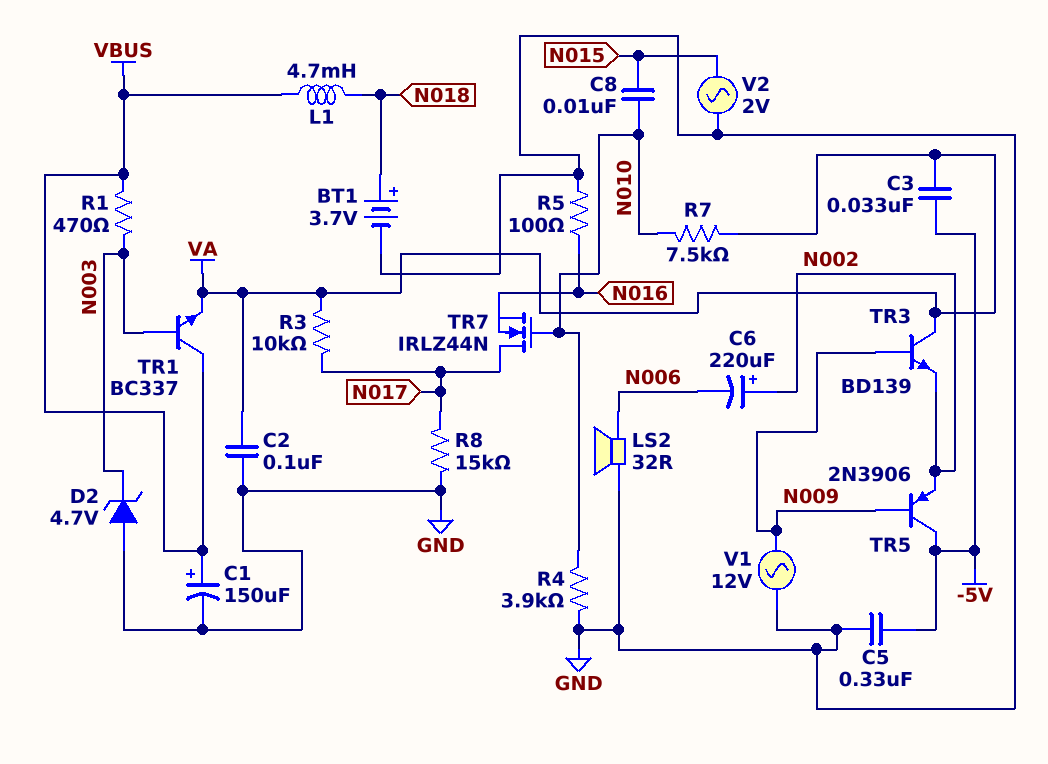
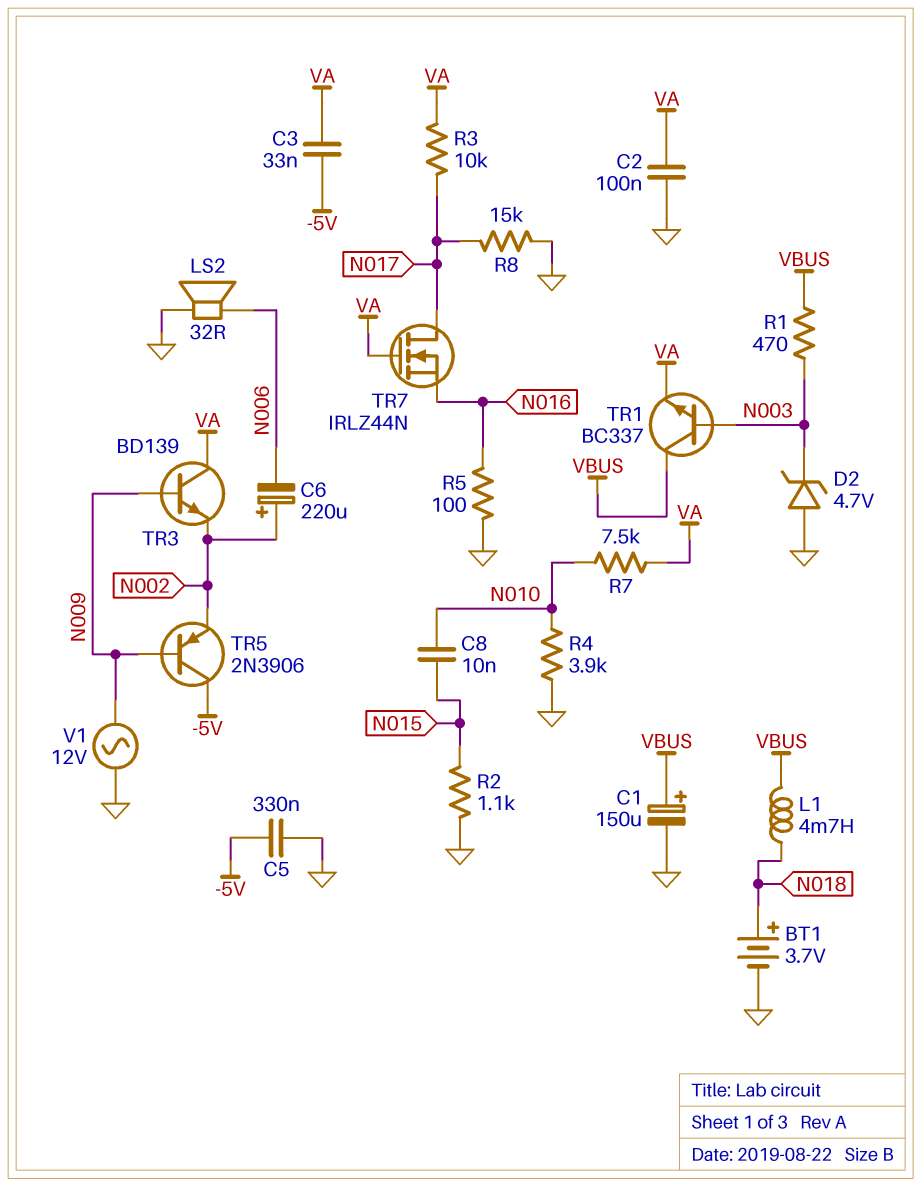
R2: none -> 1.1k (GND, N015)
TR7: NMOS IRLZ44N (G N010, D N017, S N016) -> NMOS IRLZ44N (G VA, D N017, S N016)
V2: AC 2V (GND, N015) -> none

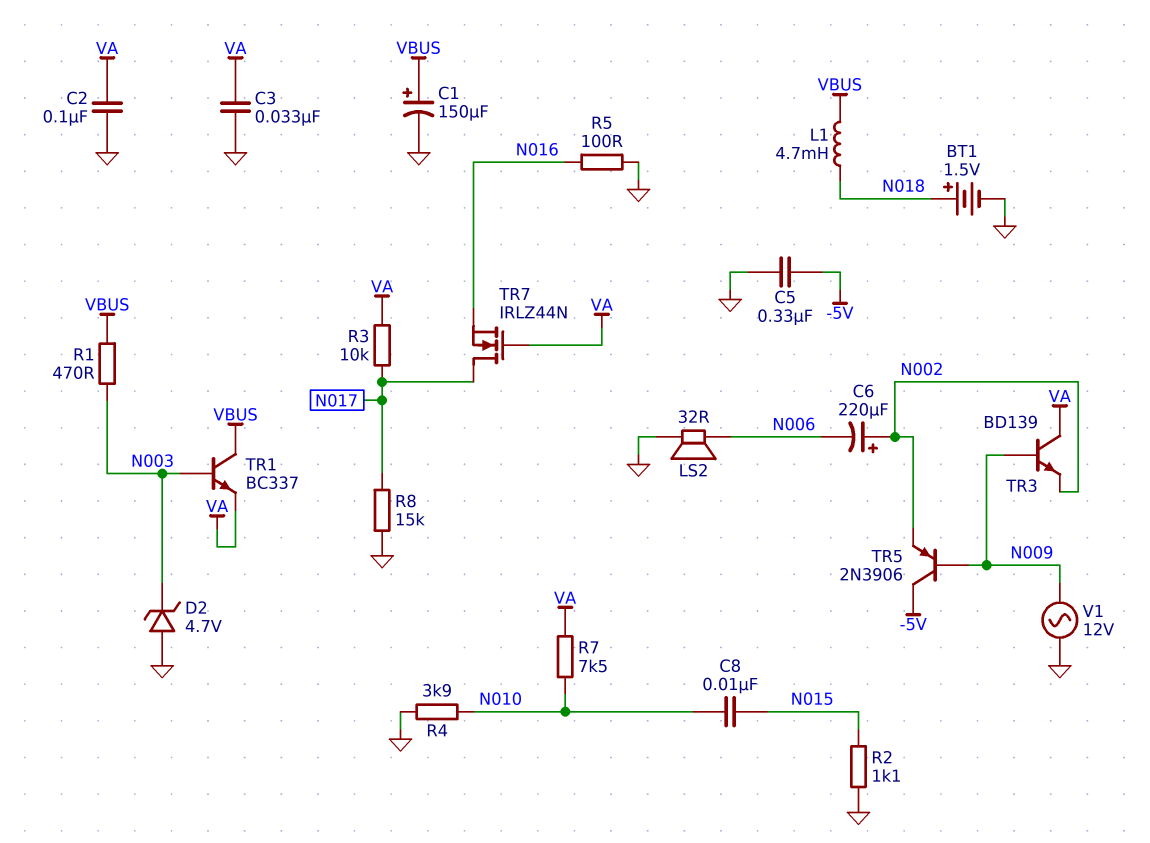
BT1: 3.7V (plus N018, minus GND) -> 1.5V (plus N018, minus GND)
C3: 33nF (-5V, VA) -> 33nF (GND, VA)

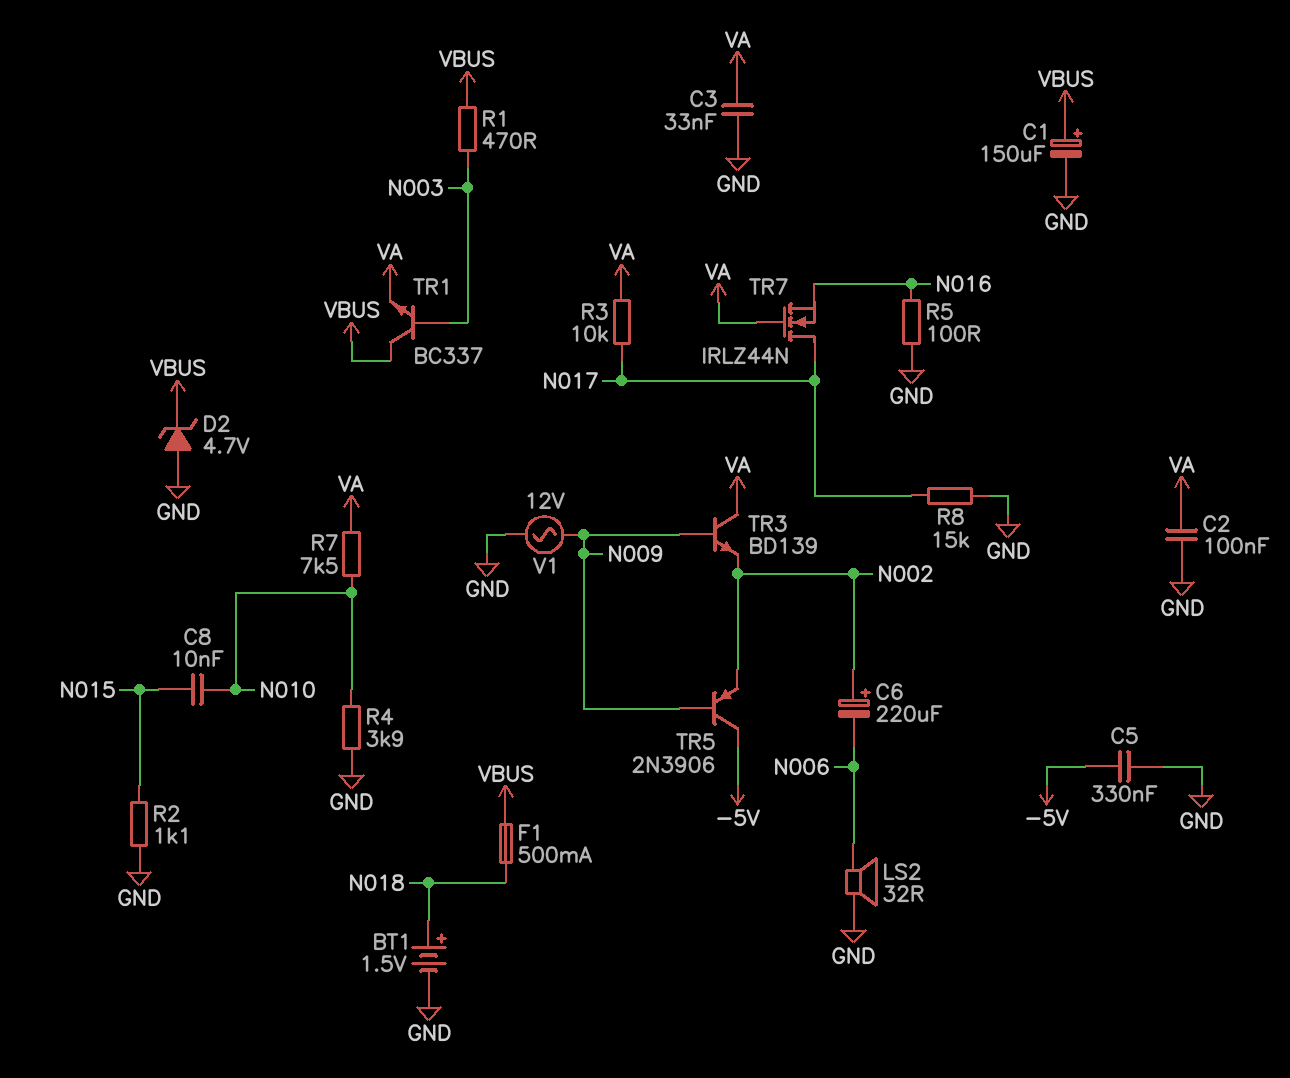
D2: zener 4.7V (A GND, K N003) -> zener 4.7V (A GND, K VBUS)
F1: none -> 500mA (N018, VBUS)
L1: 4.7mH (N018, VBUS) -> none

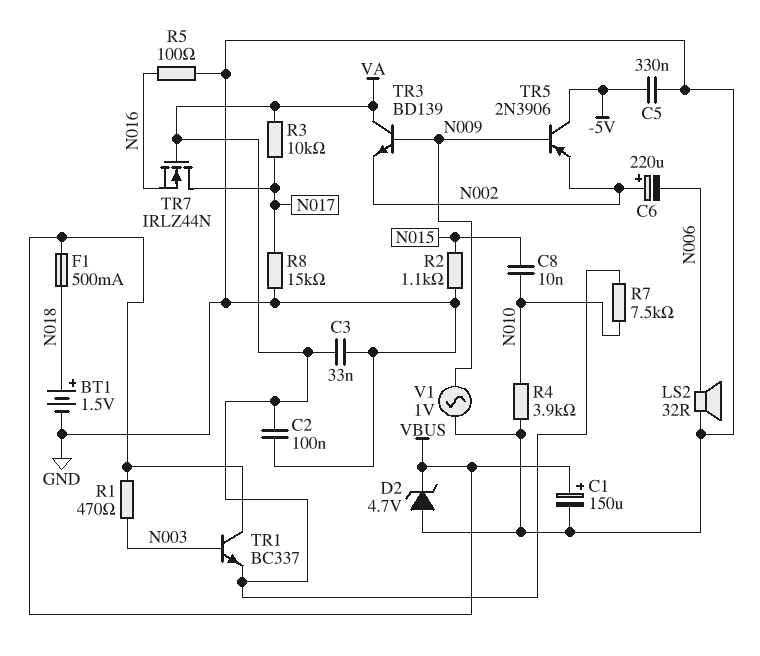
V1: AC 12V (GND, N009) -> AC 1V (GND, N009)

